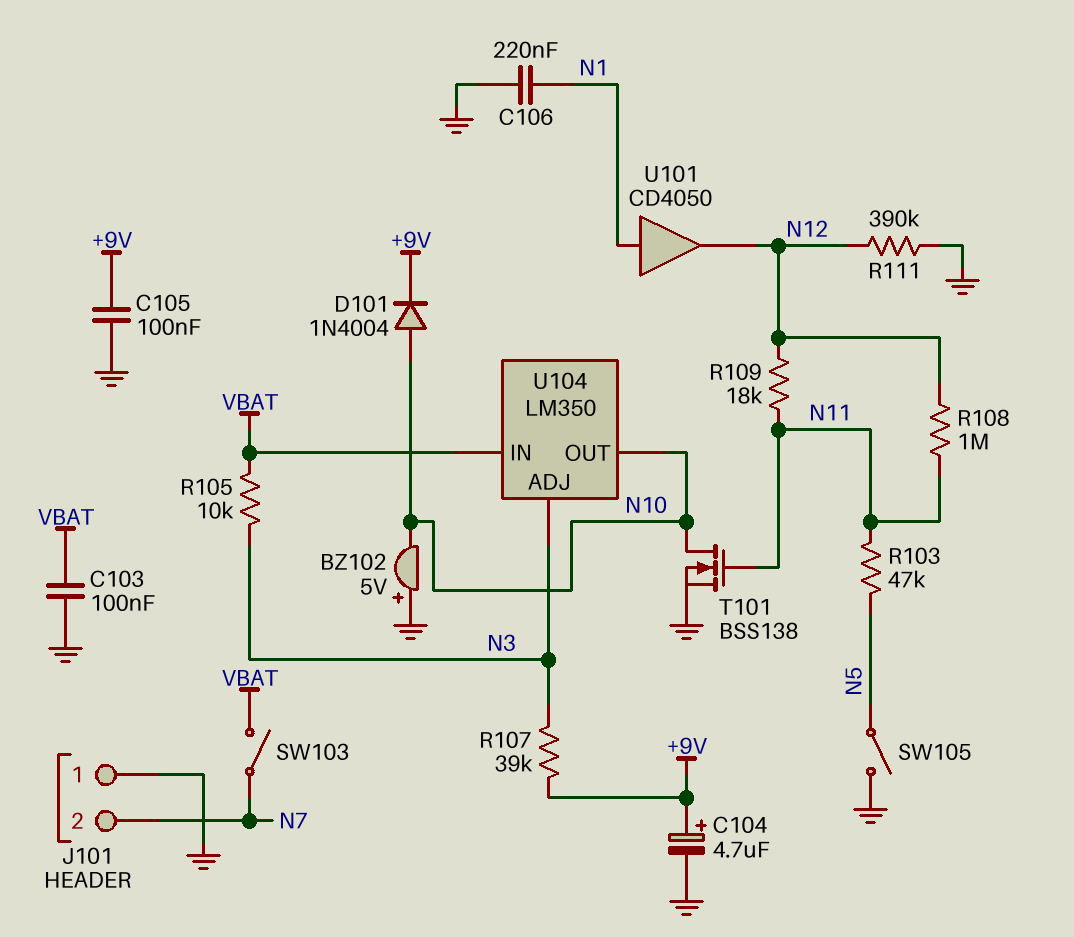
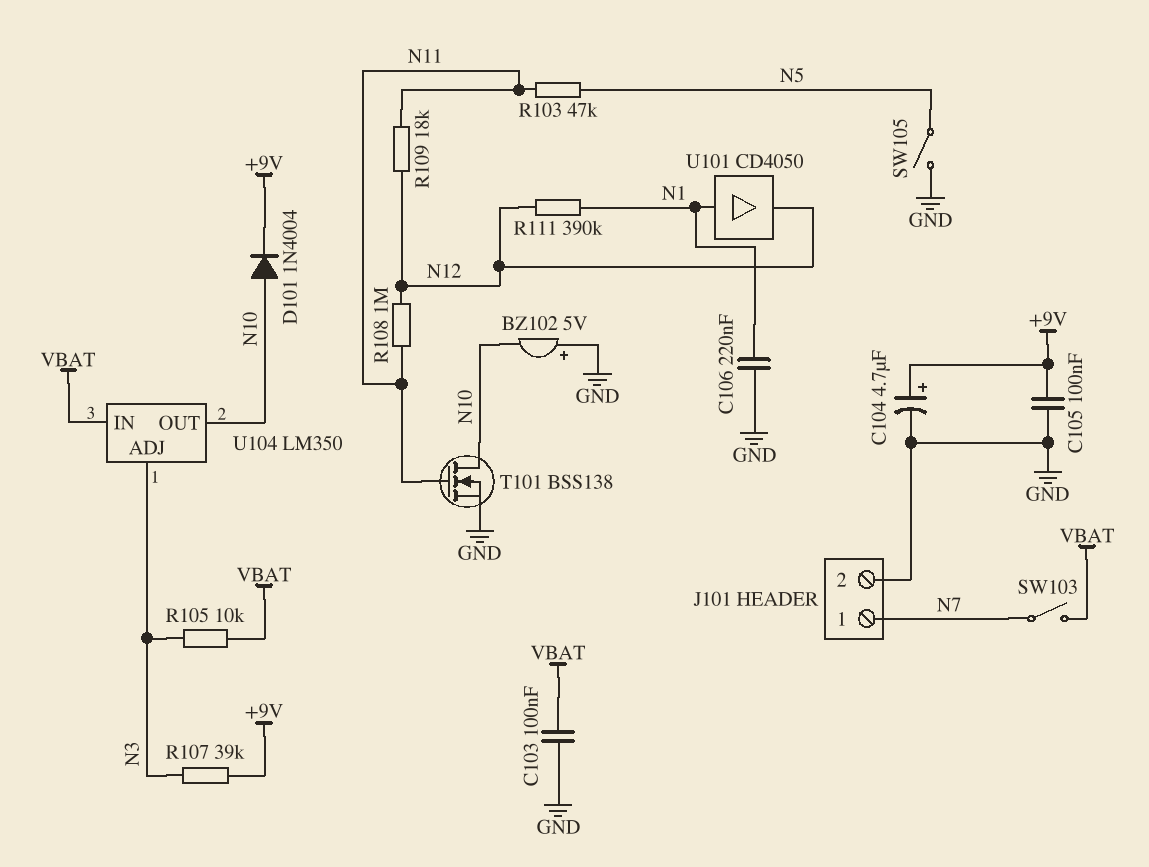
J101 pin 1: GND -> N7
J101 pin 2: N7 -> GND
R111: 390k (GND, N12) -> 390k (N1, N12)

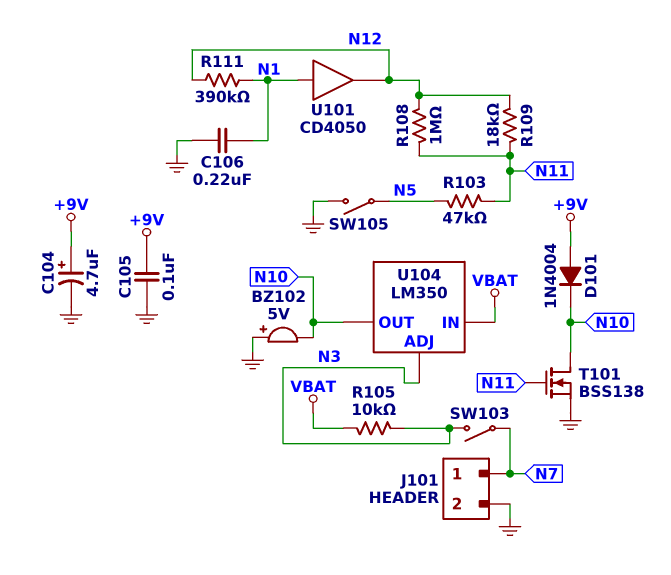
C103: 100nF (GND, VBAT) -> none
D101: diode 1N4004 (A N10, K +9V) -> diode 1N4004 (A +9V, K N10)
R107: 39k (+9V, N3) -> none
SW103: switch (N7, VBAT) -> switch (N3, N7)

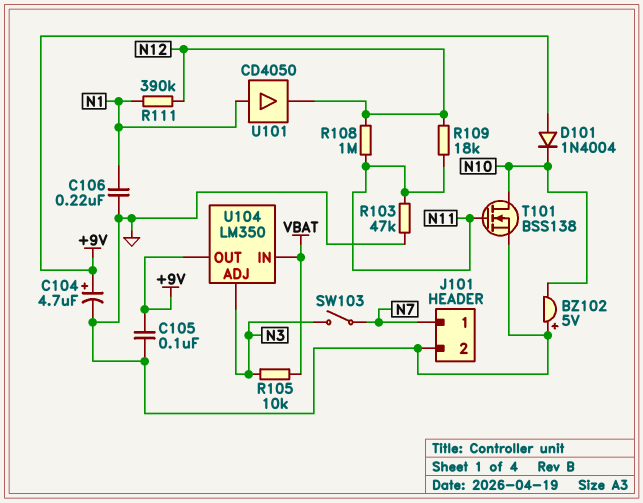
R103: 47k (N5, N11) -> 47k (GND, N11)
SW105: switch (GND, N5) -> none
U104 pin OUT: N10 -> +9V

